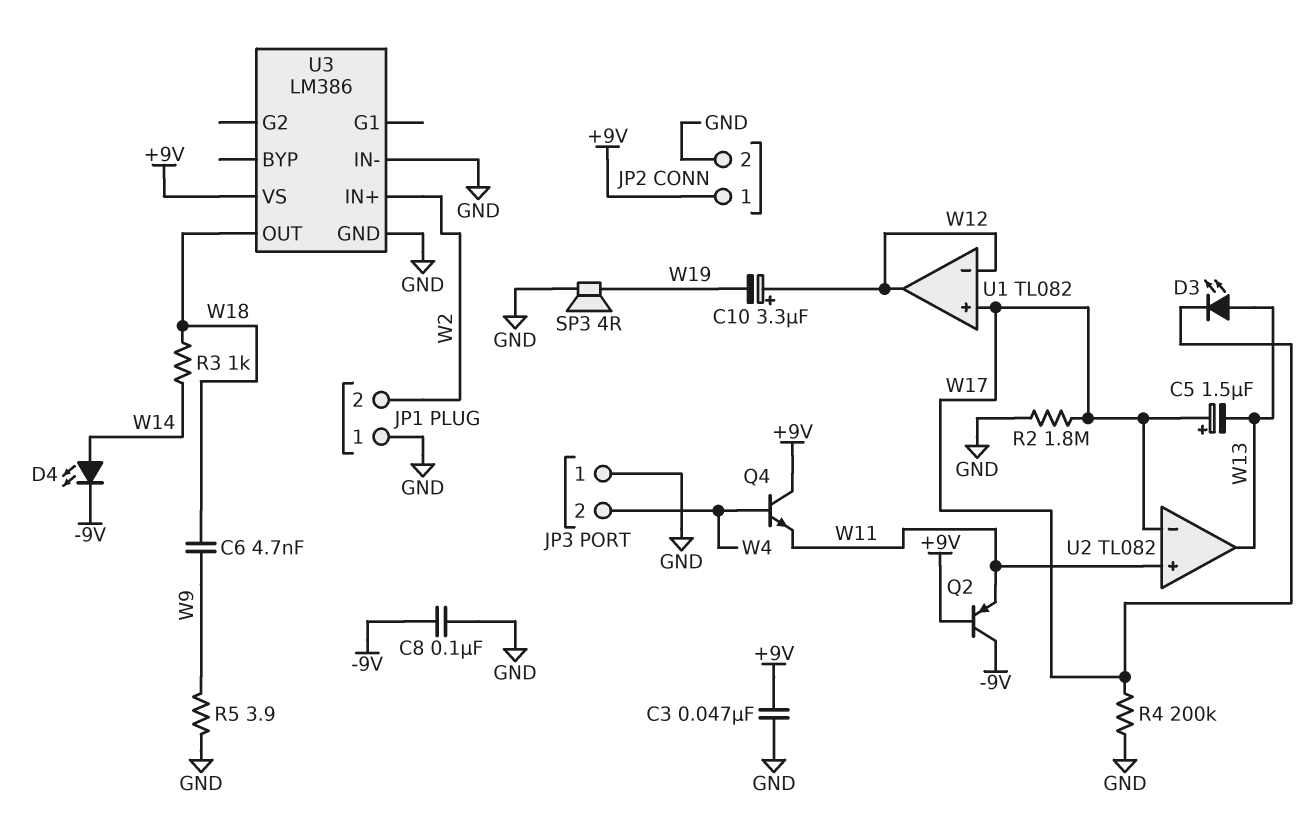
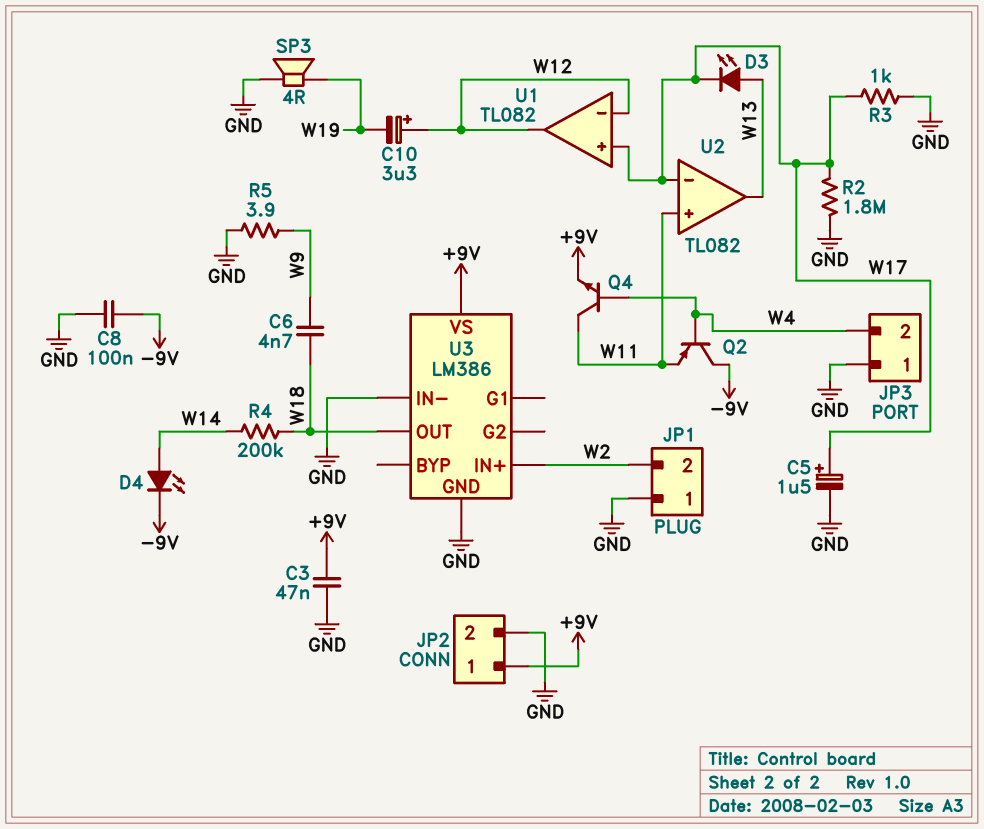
C5: 1.5uF (plus W17, minus W13) -> 1.5uF (plus W17, minus GND)
Q2: PNP (B +9V, C -9V, E W11) -> PNP (B W4, C -9V, E W11)
Q4: NPN (B W4, C +9V, E W11) -> NPN (B W4, C W11, E +9V)
R3: 1k (W14, W18) -> 1k (GND, W17)
R4: 200k (GND, W17) -> 200k (W14, W18)

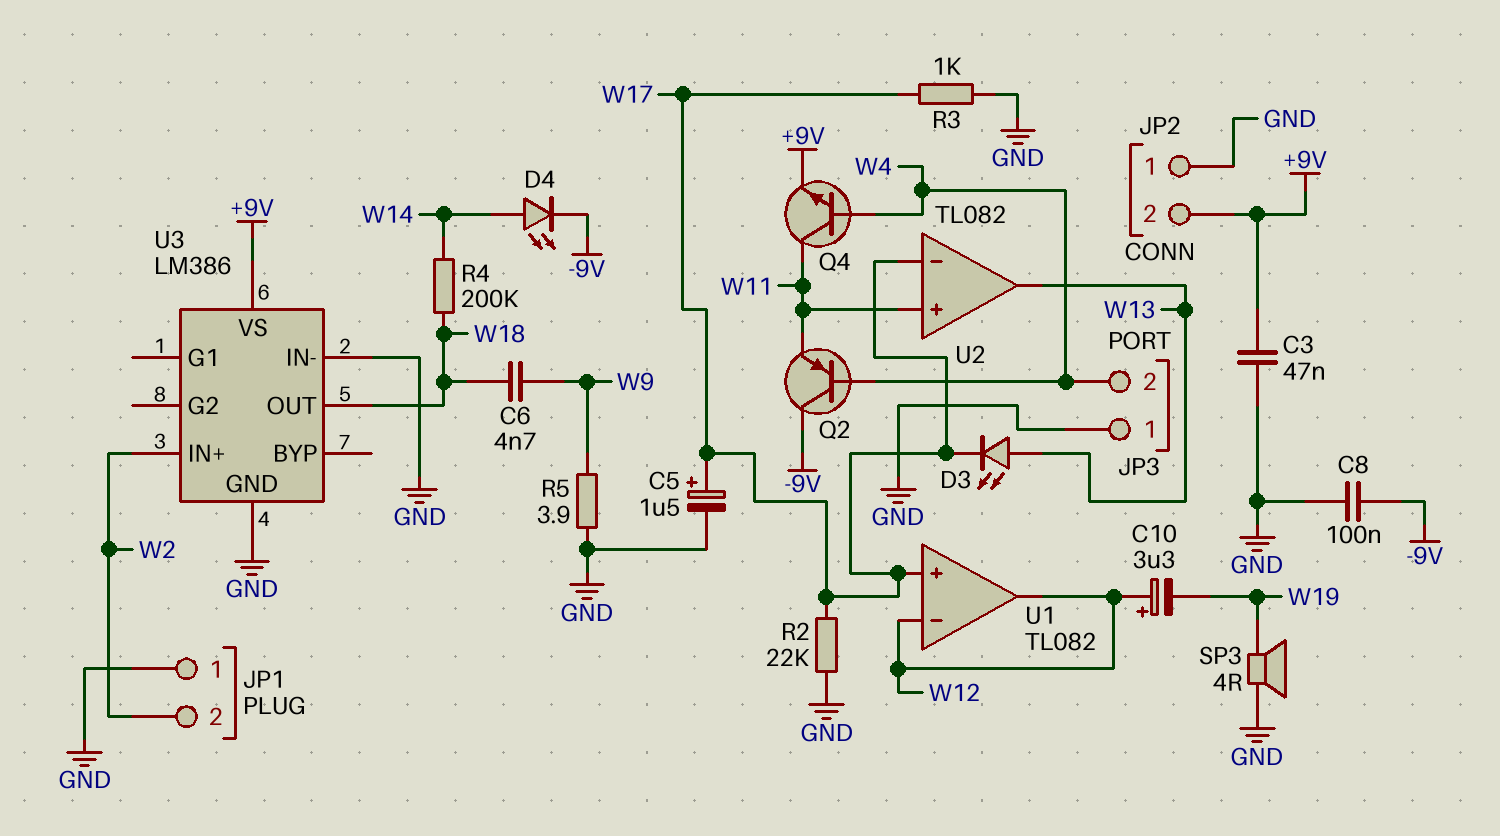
JP2 pin 1: +9V -> GND
JP2 pin 2: GND -> +9V
R2: 1.8M (GND, W17) -> 22k (GND, W17)

